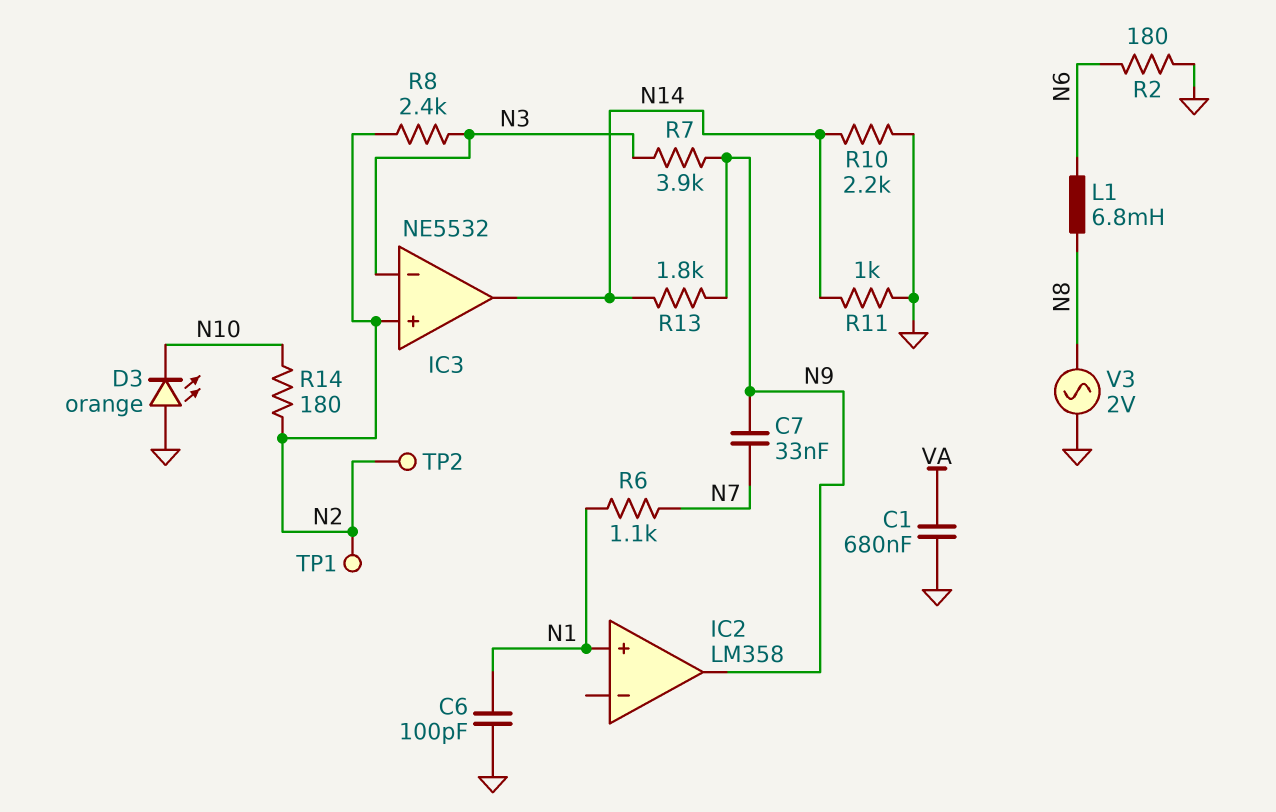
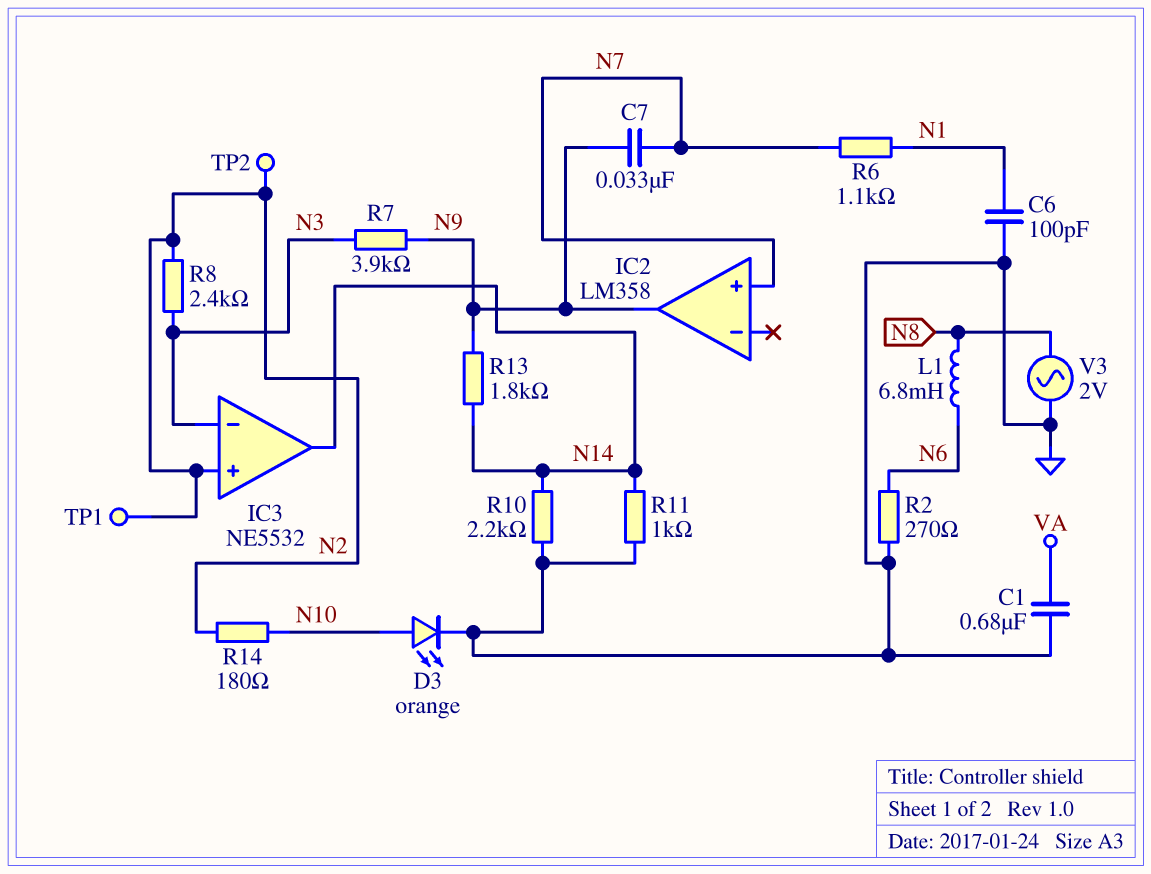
D3: LED orange (A GND, K N10) -> LED orange (A N10, K GND)
IC2 pin in+: N1 -> N7
R2: 180 (GND, N6) -> 270 (GND, N6)

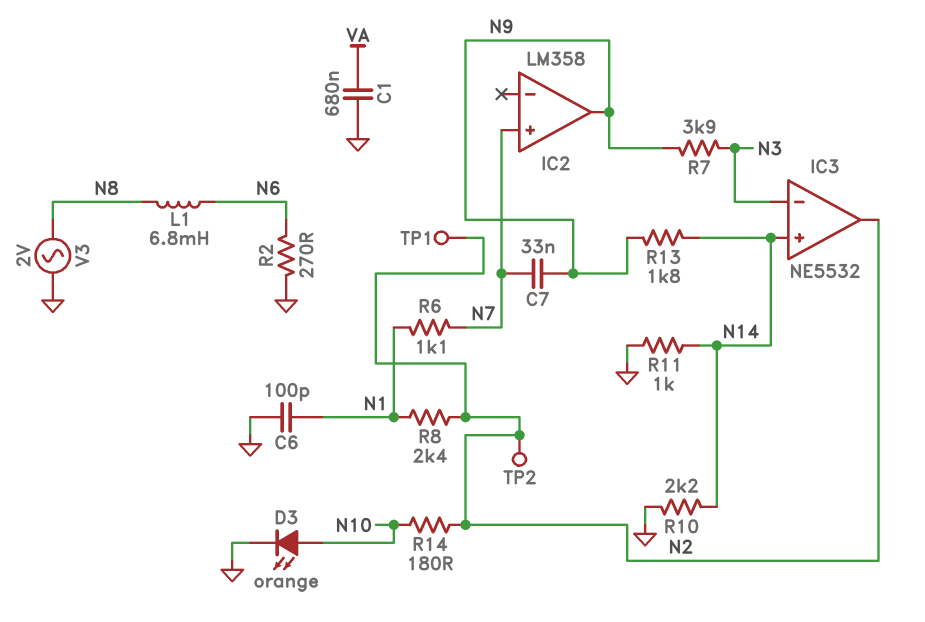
IC3 pin in+: N2 -> N14
IC3 pin out: N14 -> N2
R8: 2.4k (N2, N3) -> 2.4k (N1, N2)

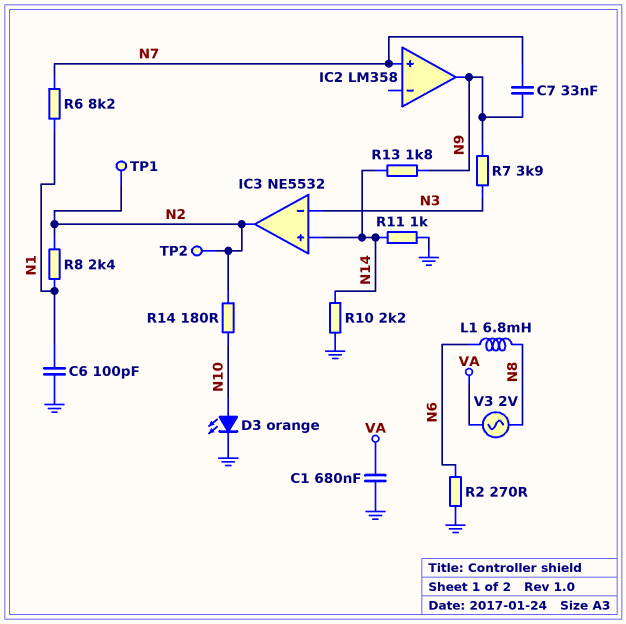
R6: 1.1k (N1, N7) -> 8.2k (N1, N7)
V3: AC 2V (GND, N8) -> AC 2V (N8, VA)

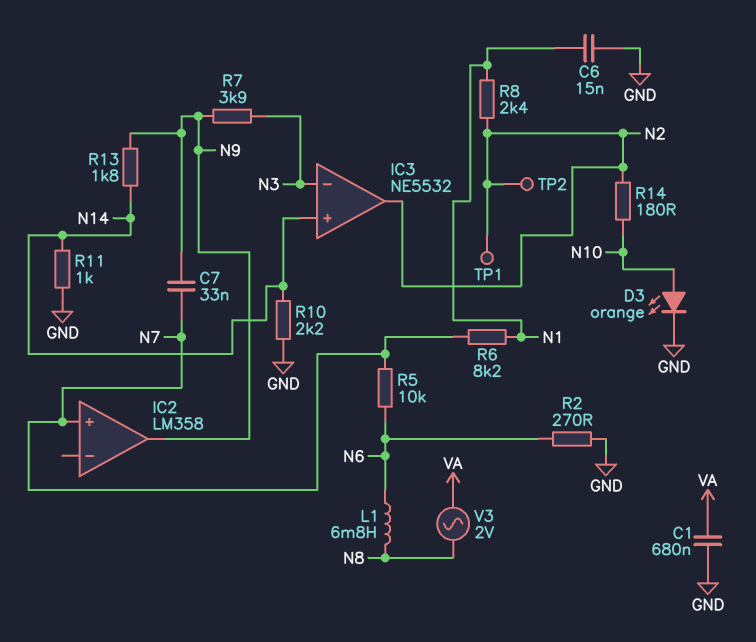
C6: 100pF (GND, N1) -> 15nF (GND, N1)
R5: none -> 10k (N6, N7)

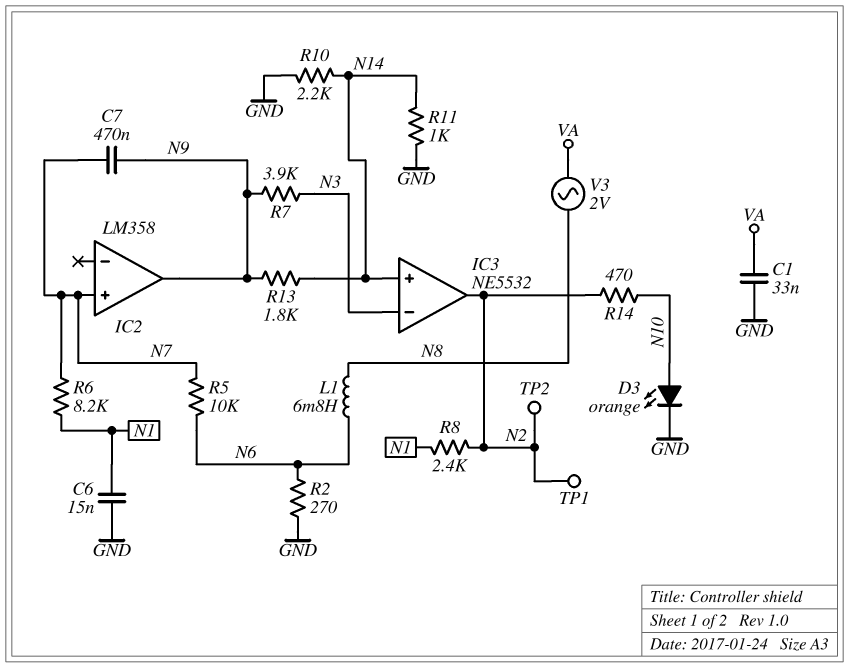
C1: 680nF (GND, VA) -> 33nF (GND, VA)
C7: 33nF (N7, N9) -> 470nF (N7, N9)
R14: 180 (N2, N10) -> 470 (N2, N10)

